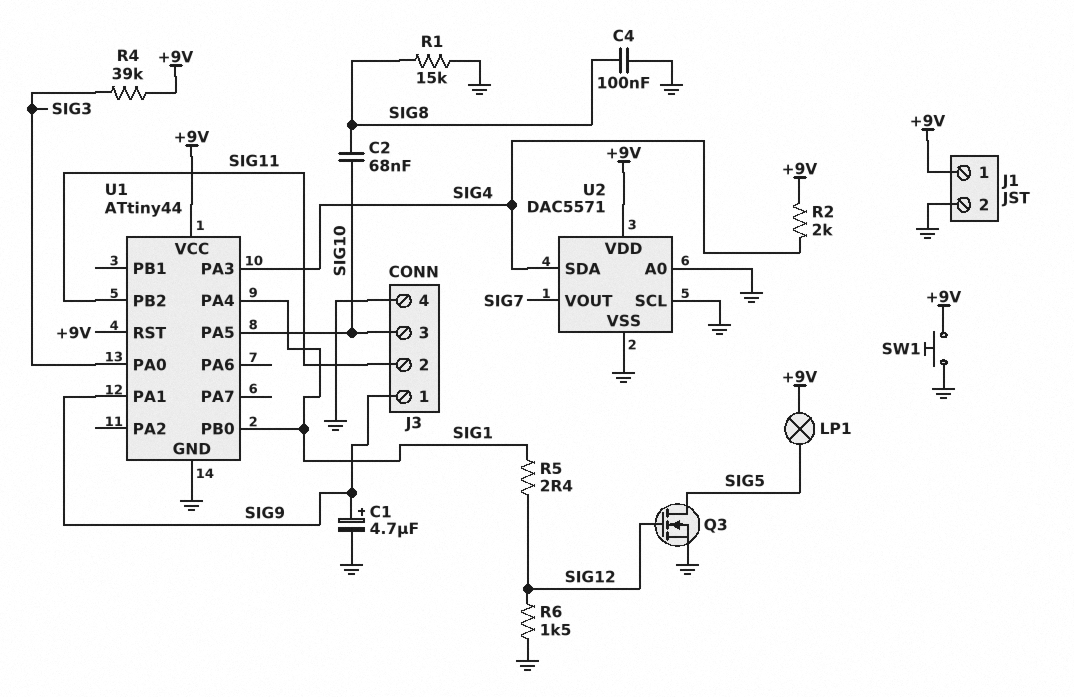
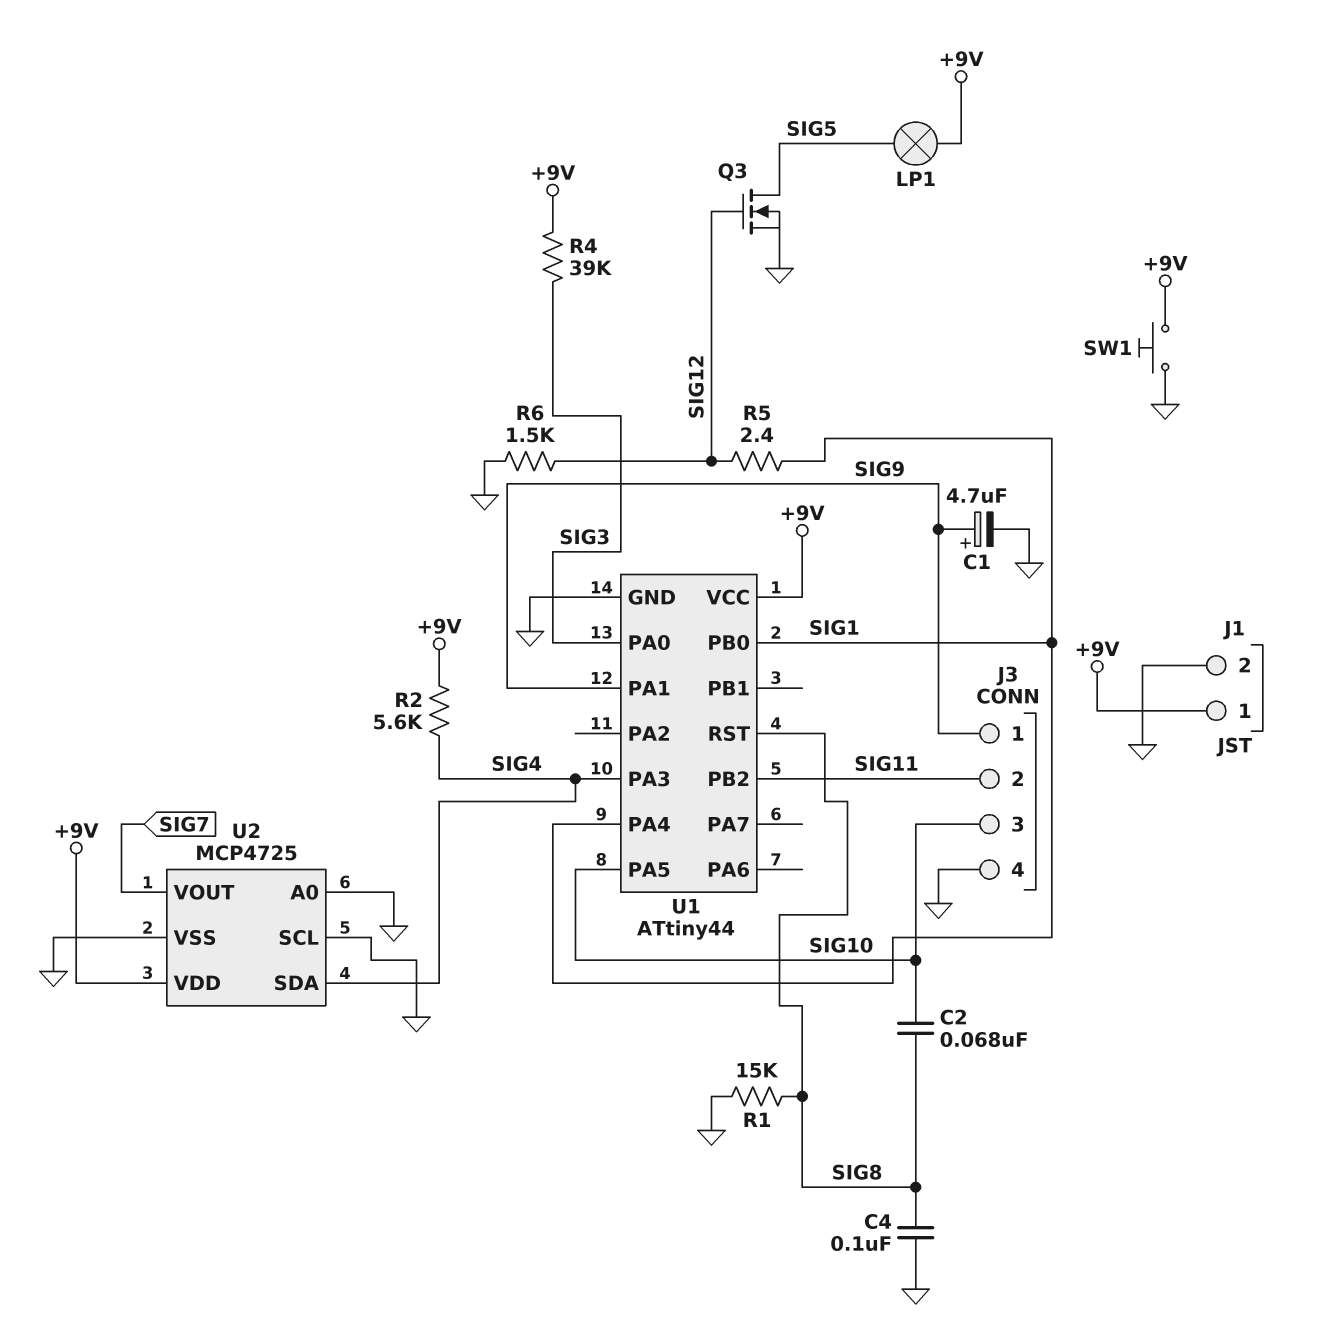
R2: 2k (+9V, SIG4) -> 5.6k (+9V, SIG4)
U1 pin RST: +9V -> SIG8
U2: DAC5571 -> MCP4725

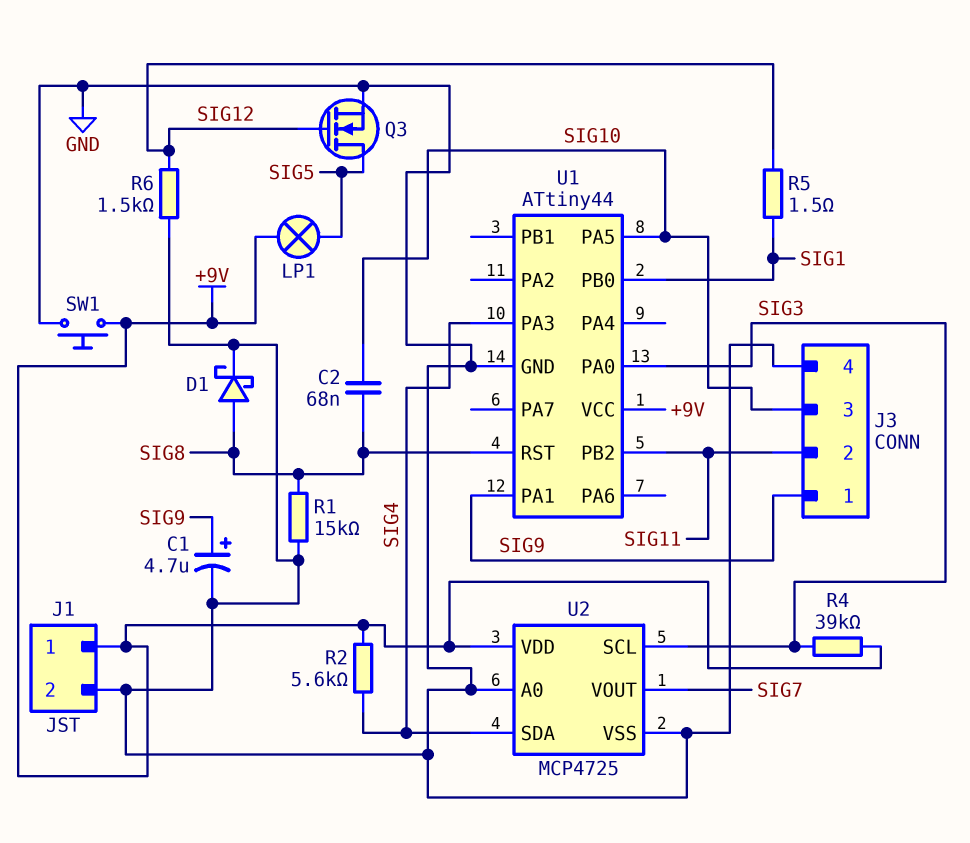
C4: 100nF (GND, SIG8) -> none
D1: none -> schottky (A SIG8, K GND)
R5: 2.4 (SIG1, SIG12) -> 1.5 (SIG1, SIG12)
U1 pin PA4: SIG1 -> none
U2 pin SCL: GND -> SIG3

